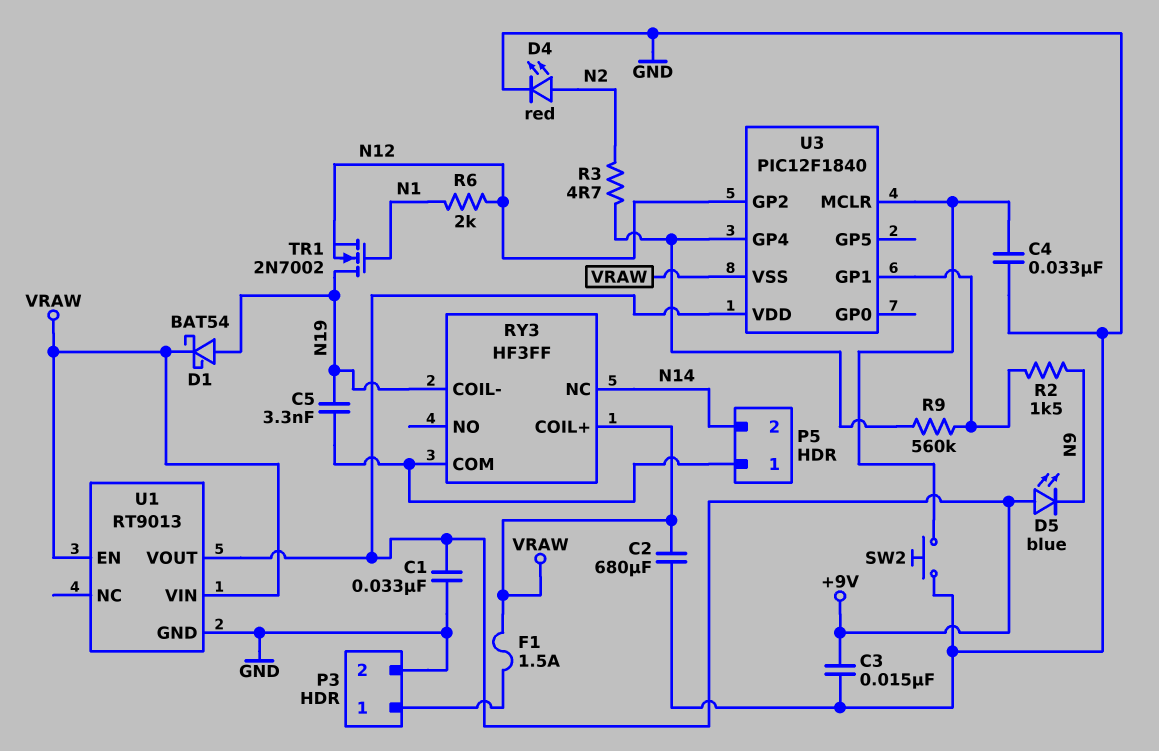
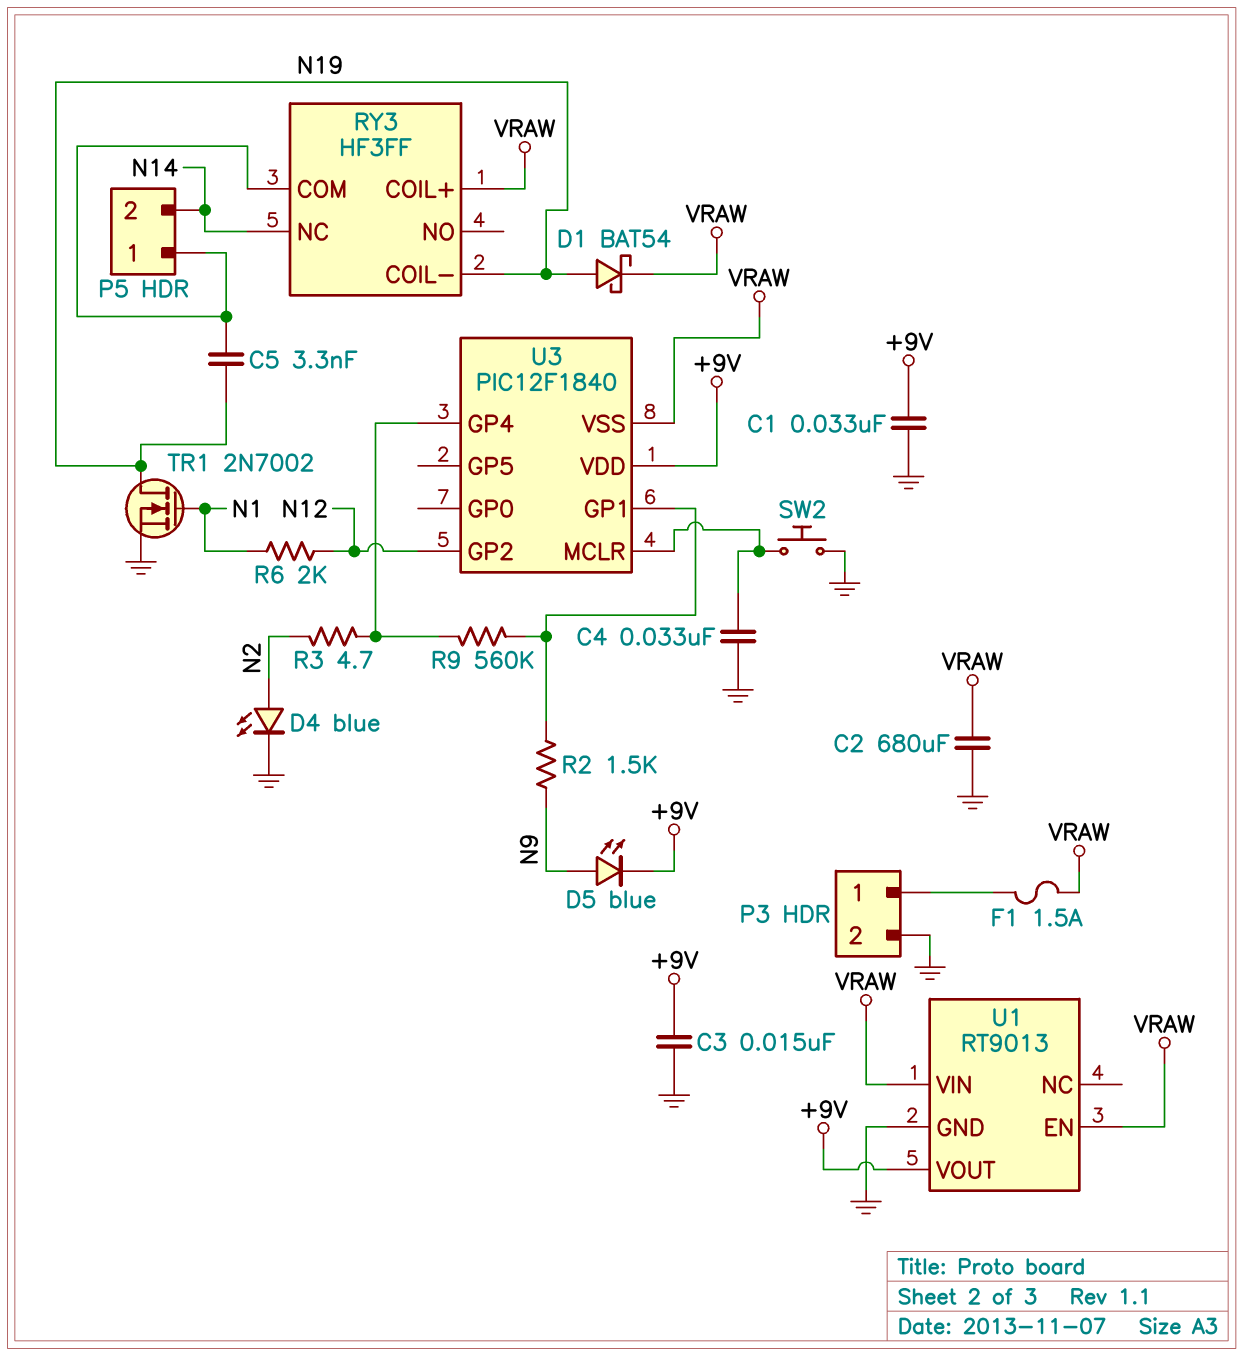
D4: LED red (A N2, K GND) -> LED blue (A N2, K GND)
D5: LED blue (A +9V, K N9) -> LED blue (A N9, K +9V)
TR1: NMOS 2N7002 (G N1, D N19, S N12) -> NMOS 2N7002 (G N1, D N19, S GND)

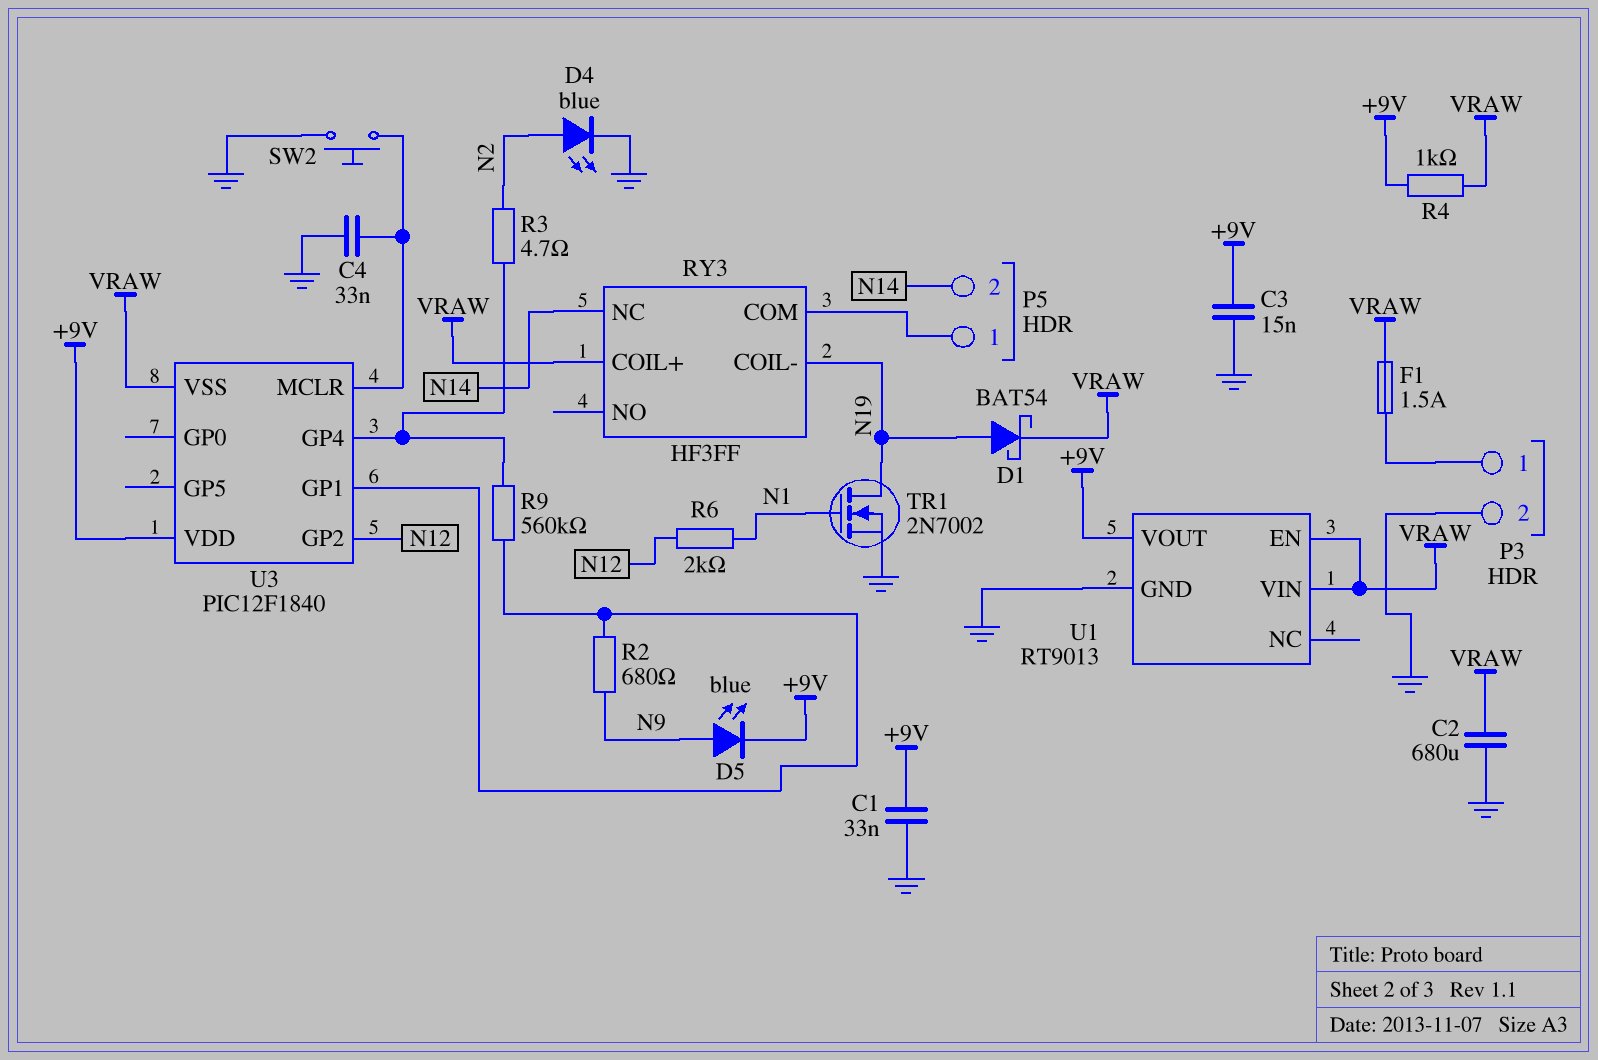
C5: 3.3nF (N19, P5/1) -> none
R2: 1.5k (N9, U3/GP1) -> 680 (N9, U3/GP1)
R4: none -> 1k (+9V, VRAW)

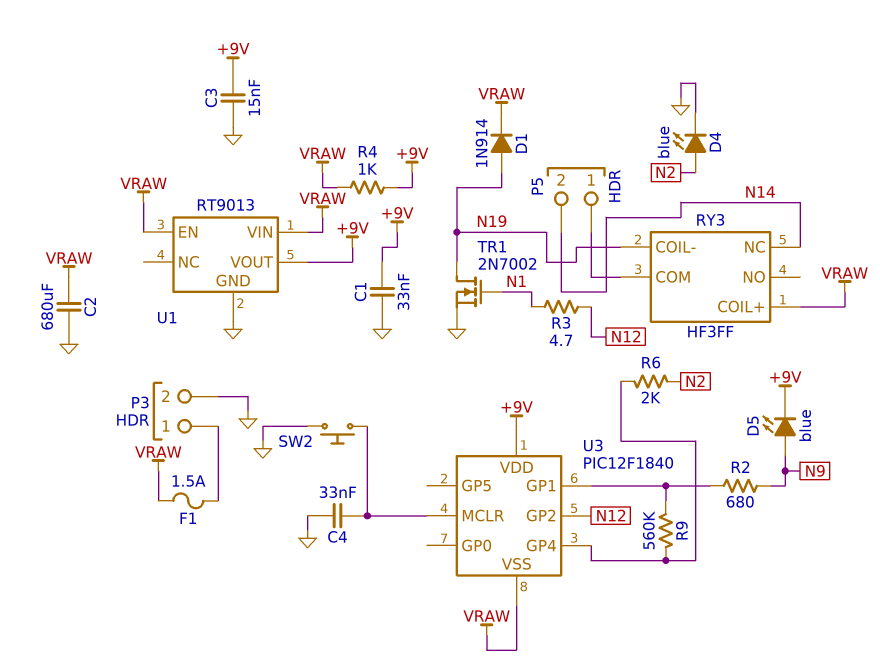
D1: schottky BAT54 (A N19, K VRAW) -> diode 1N914 (A N19, K VRAW)
R3: 4.7 (N2, U3/GP4) -> 4.7 (N1, N12)
R6: 2k (N1, N12) -> 2k (N2, U3/GP4)

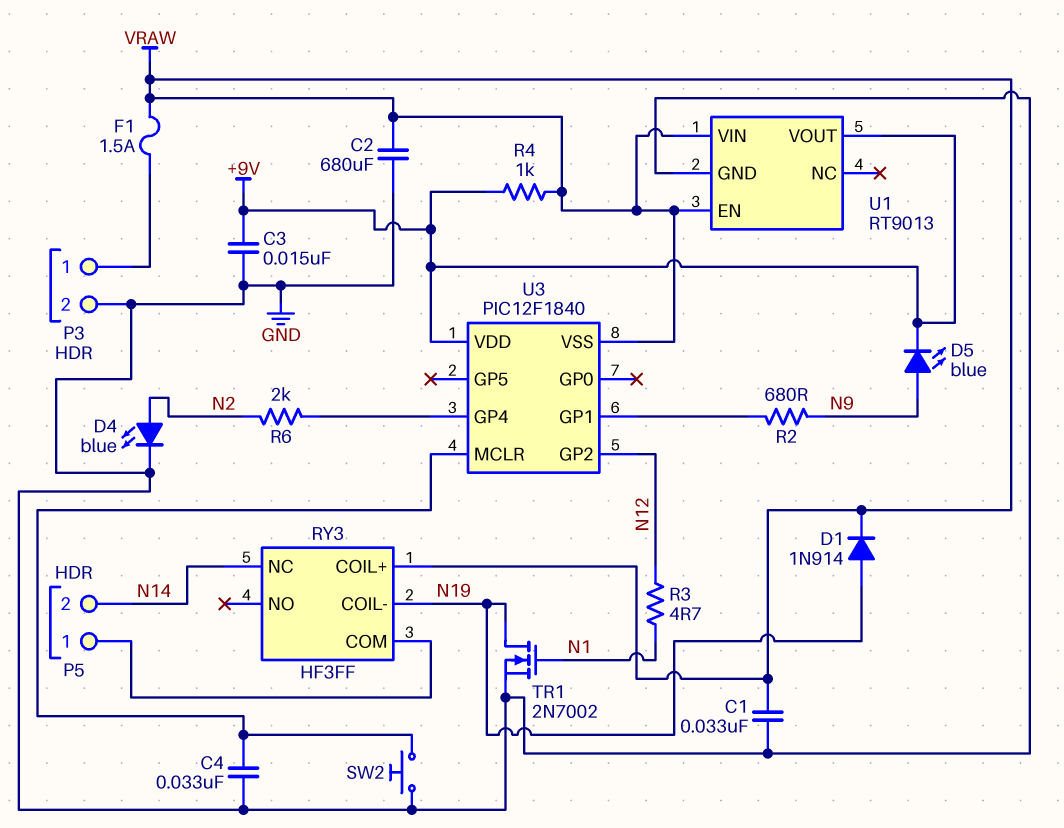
C1: 33nF (+9V, GND) -> 33nF (GND, VRAW)
R9: 560k (U3/GP1, U3/GP4) -> none

